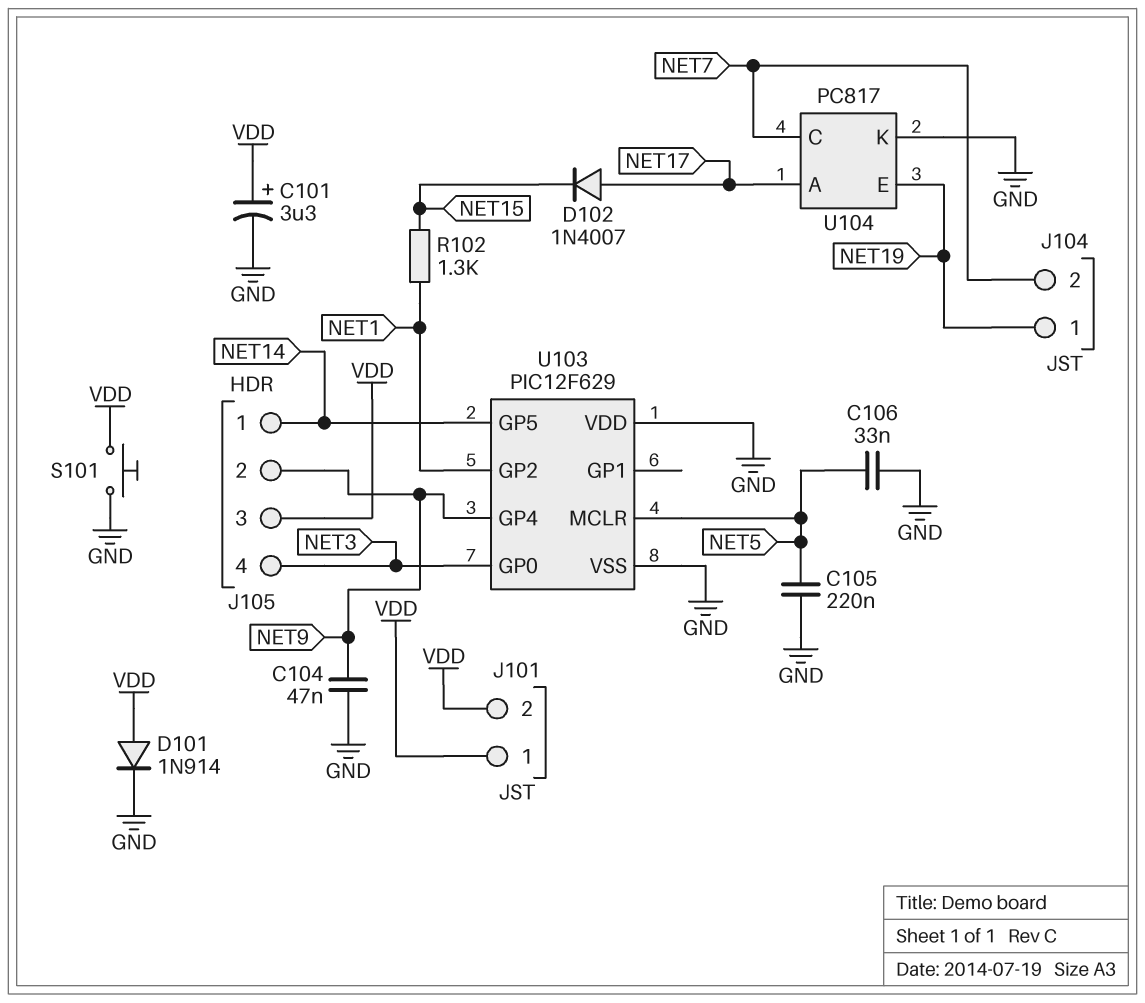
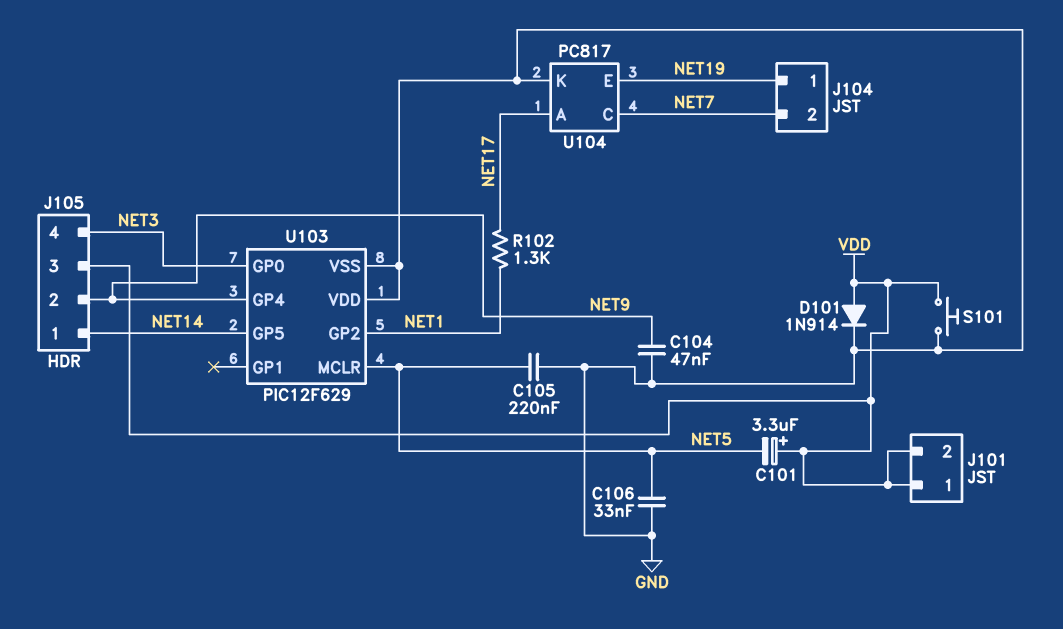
C101: 3.3uF (plus VDD, minus GND) -> 3.3uF (plus VDD, minus NET5)
D102: diode 1N4007 (A NET17, K NET15) -> none
R102: 1.3k (NET1, NET15) -> 1.3k (NET1, NET17)

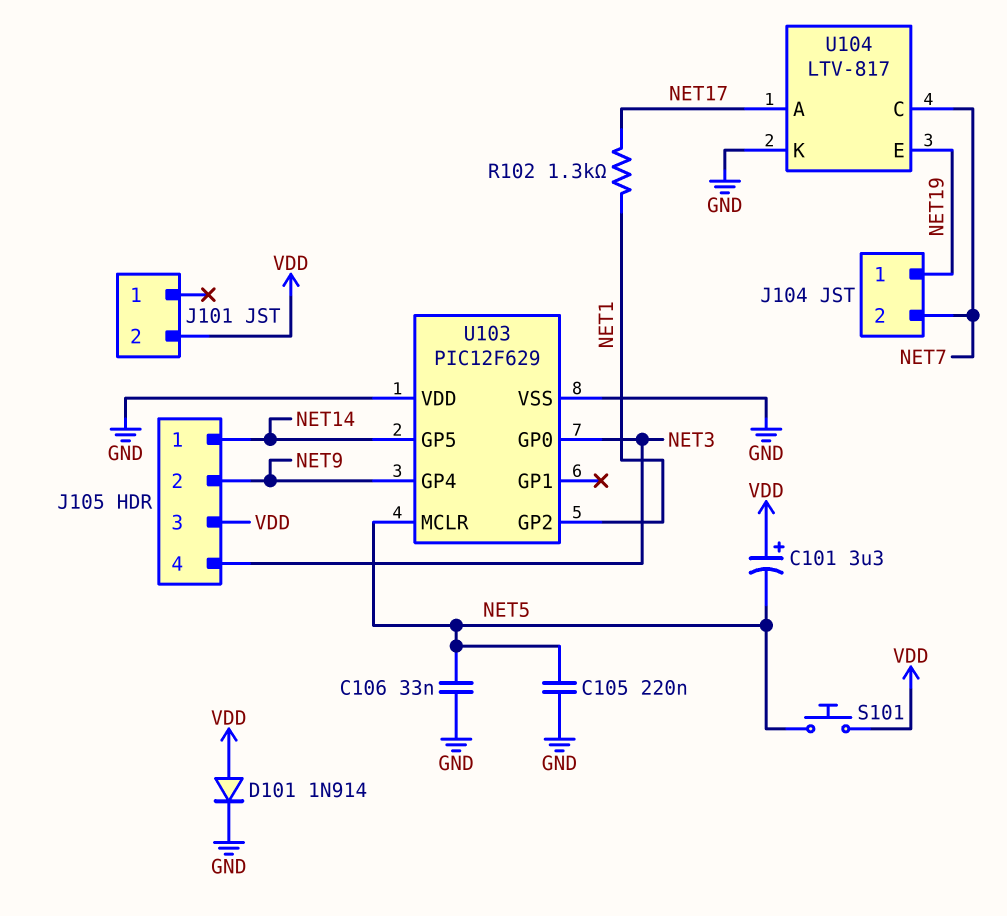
C104: 47nF (GND, NET9) -> none
J101 pin 1: VDD -> none
S101: button (GND, VDD) -> button (NET5, VDD)
U104: PC817 -> LTV-817

